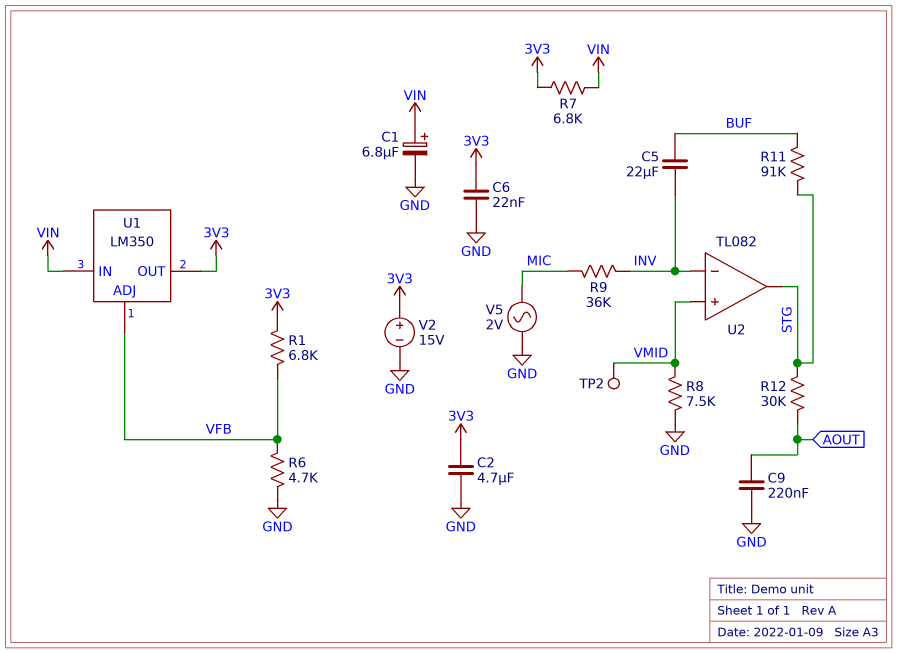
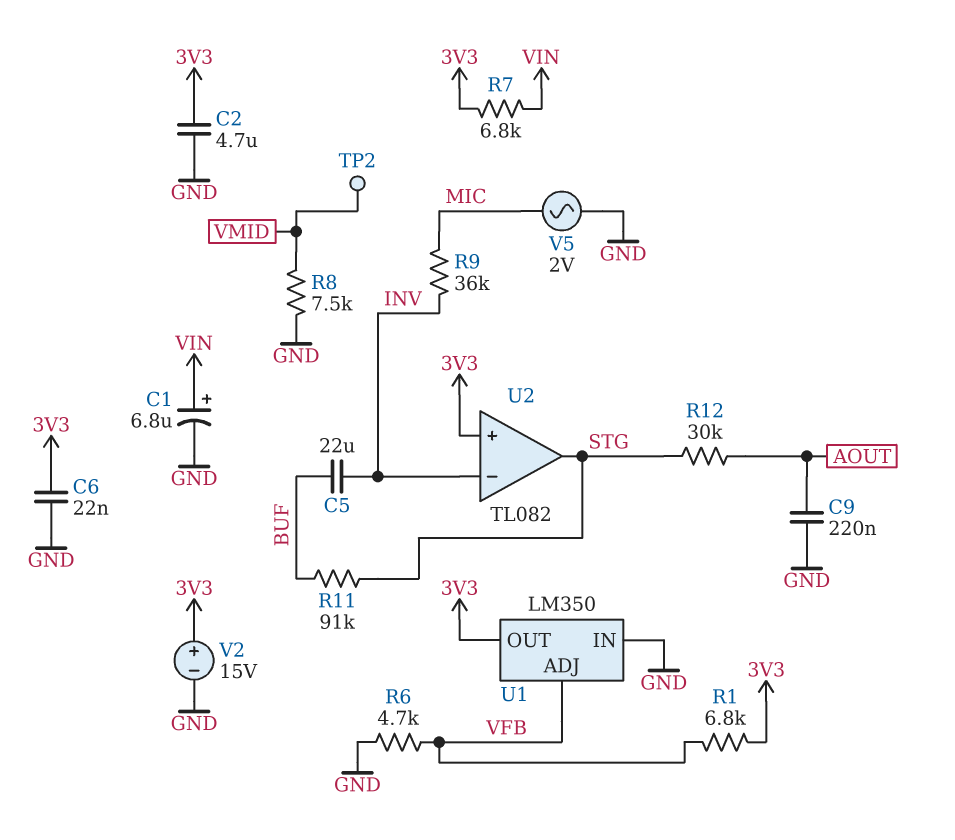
U1 pin IN: VIN -> GND
U2 pin in+: VMID -> 3V3

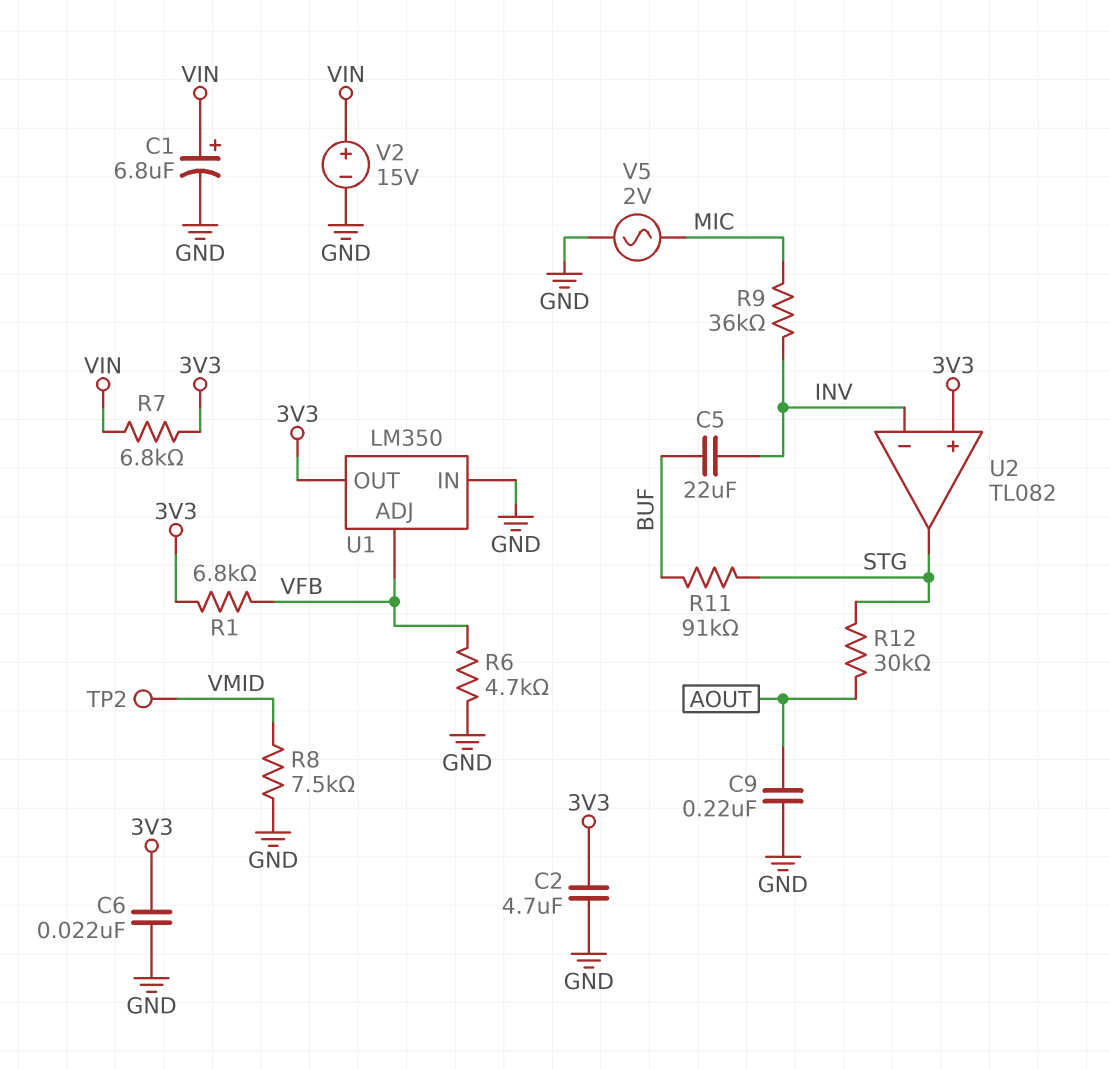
V2: 15V (plus 3V3, minus GND) -> 15V (plus VIN, minus GND)

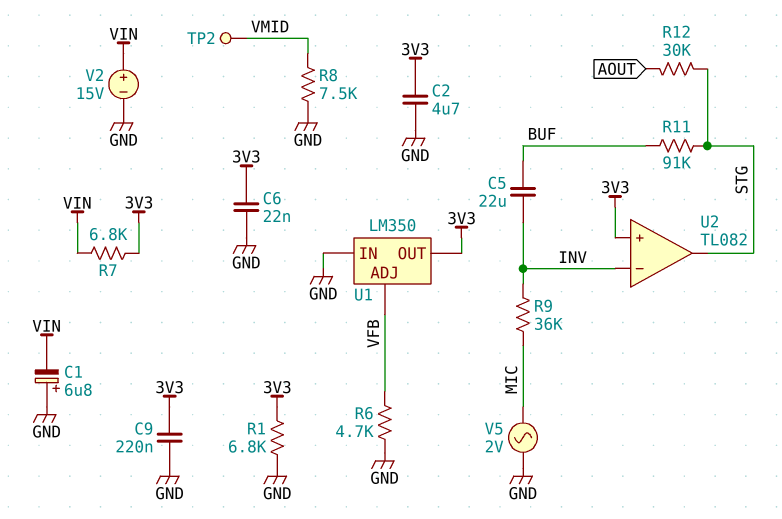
C1: 6.8uF (plus VIN, minus GND) -> 6.8uF (plus GND, minus VIN)
C9: 220nF (AOUT, GND) -> 220nF (3V3, GND)
R1: 6.8k (3V3, VFB) -> 6.8k (3V3, GND)

